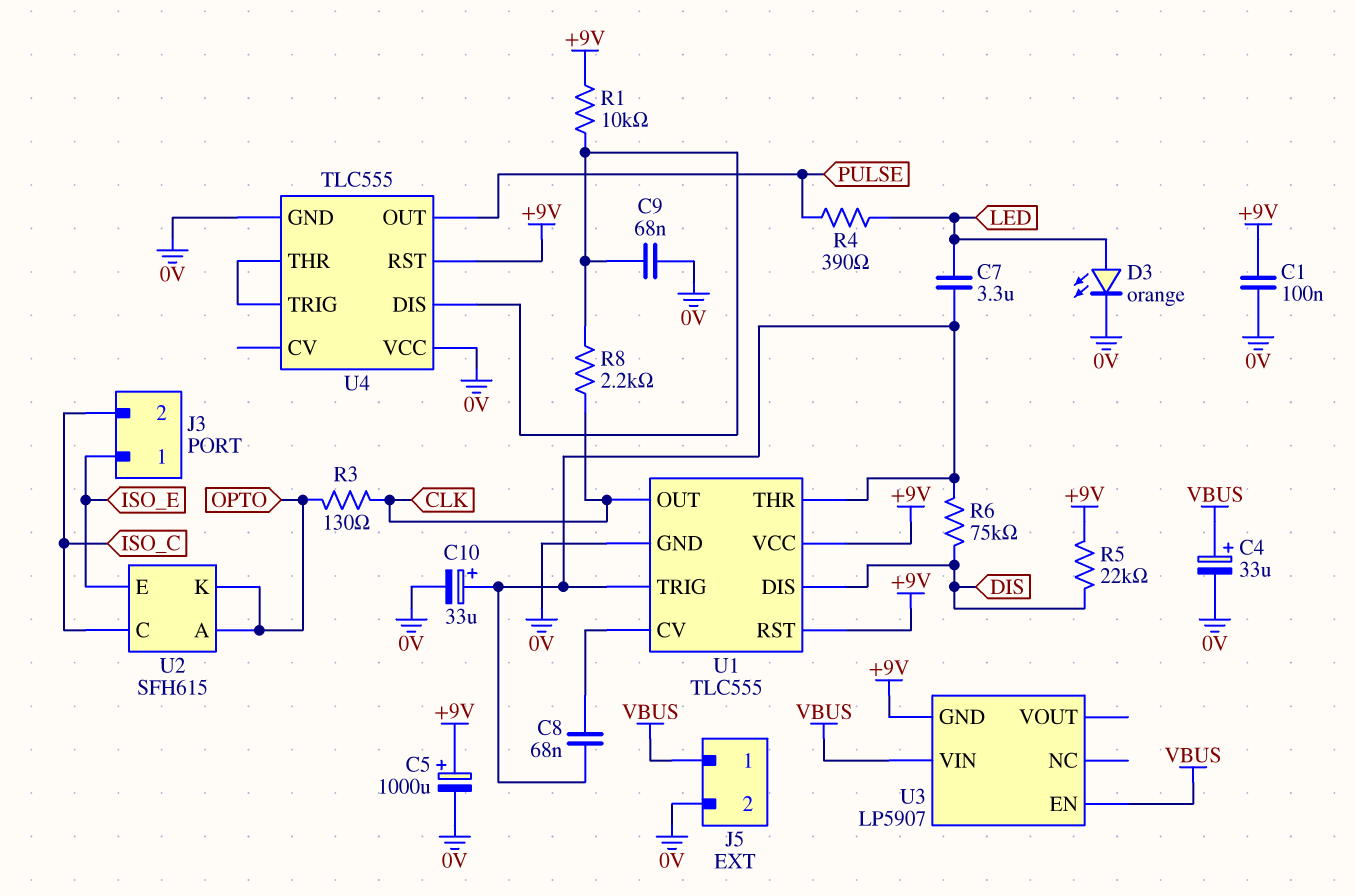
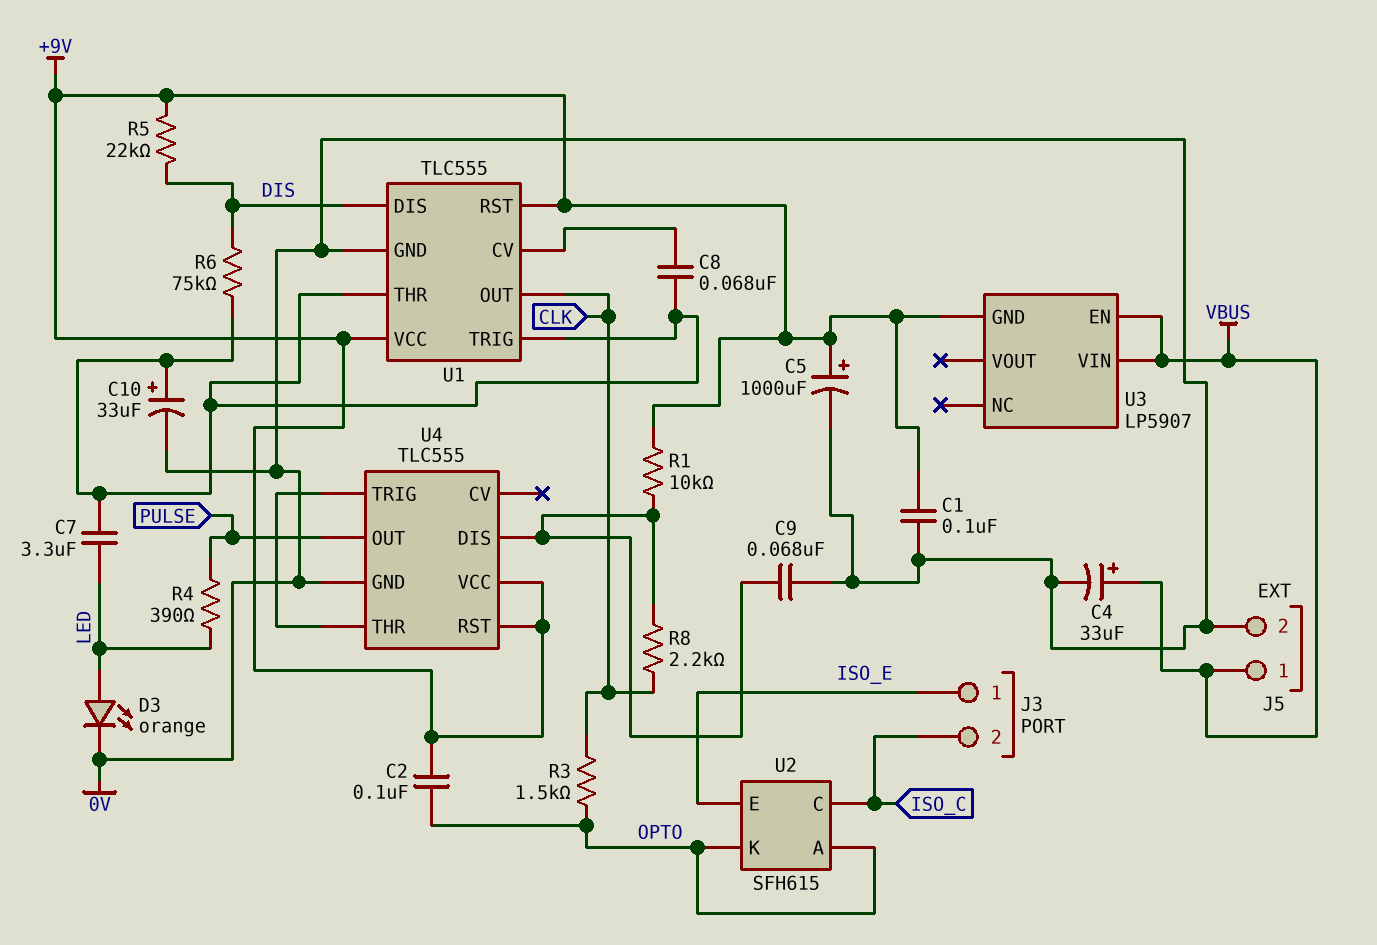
C2: none -> 100nF (+9V, OPTO)
R3: 130 (CLK, OPTO) -> 1.5k (CLK, OPTO)
U4 pin VCC: 0V -> +9V

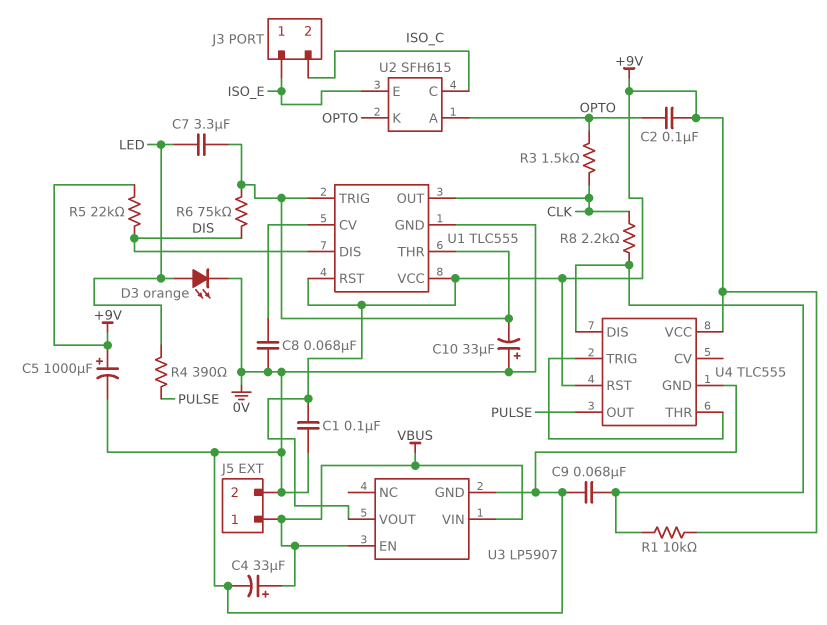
C8: 68nF (U1/CV, U1/THR) -> 68nF (0V, U1/CV)
C10: 33uF (plus U1/THR, minus 0V) -> 33uF (plus 0V, minus U1/THR)
U3 pin GND: +9V -> 0V
U3 pin VOUT: none -> +9V

